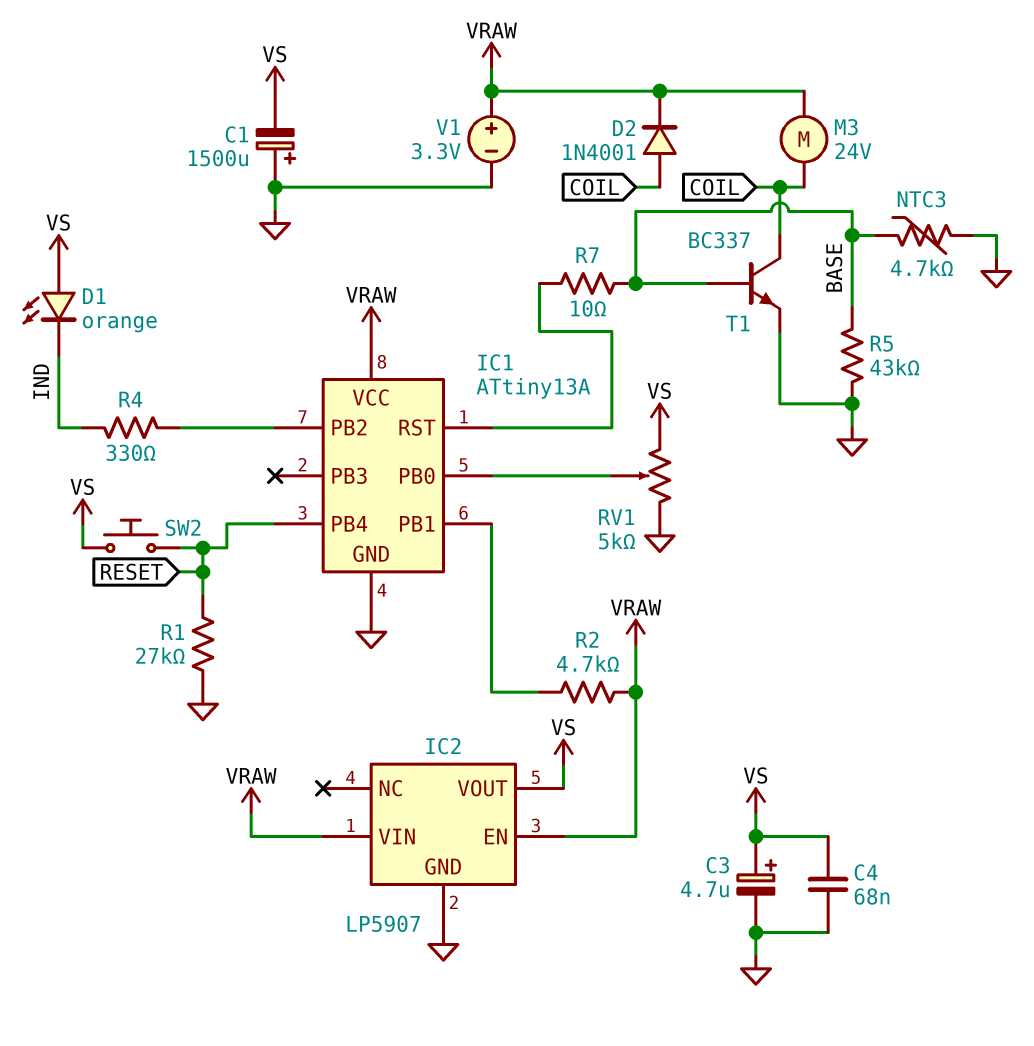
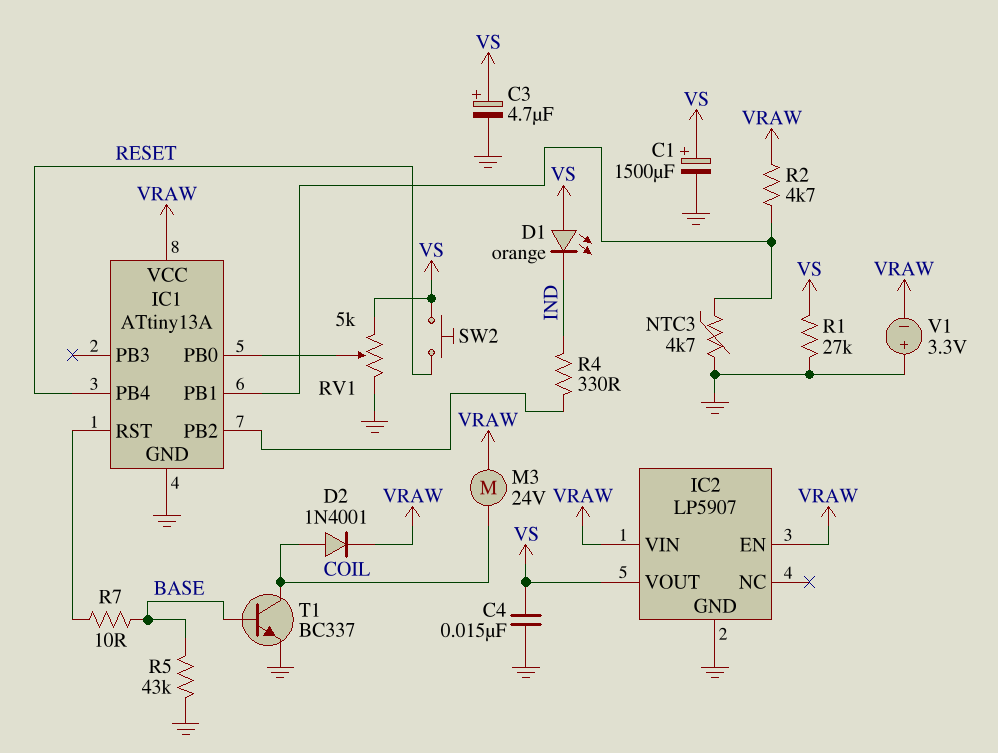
C1: 1500uF (plus GND, minus VS) -> 1500uF (plus VS, minus GND)
C4: 68nF (GND, VS) -> 15nF (GND, VS)
NTC3: 4.7k (BASE, GND) -> 4.7k (GND, IC1/PB1)
R1: 27k (GND, RESET) -> 27k (GND, VS)
V1: 3.3V (plus VRAW, minus GND) -> 3.3V (plus GND, minus VRAW)

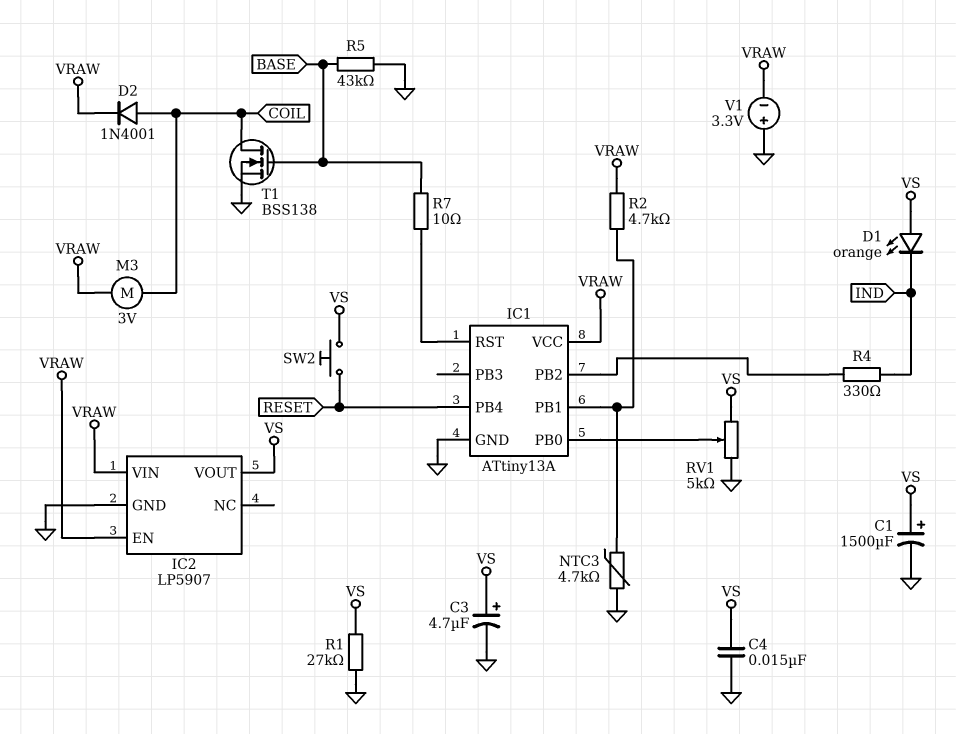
M3: motor 24V (COIL, VRAW) -> motor 3V (COIL, VRAW)
T1: NPN BC337 (B BASE, C COIL, E GND) -> NMOS BSS138 (G BASE, D COIL, S GND)

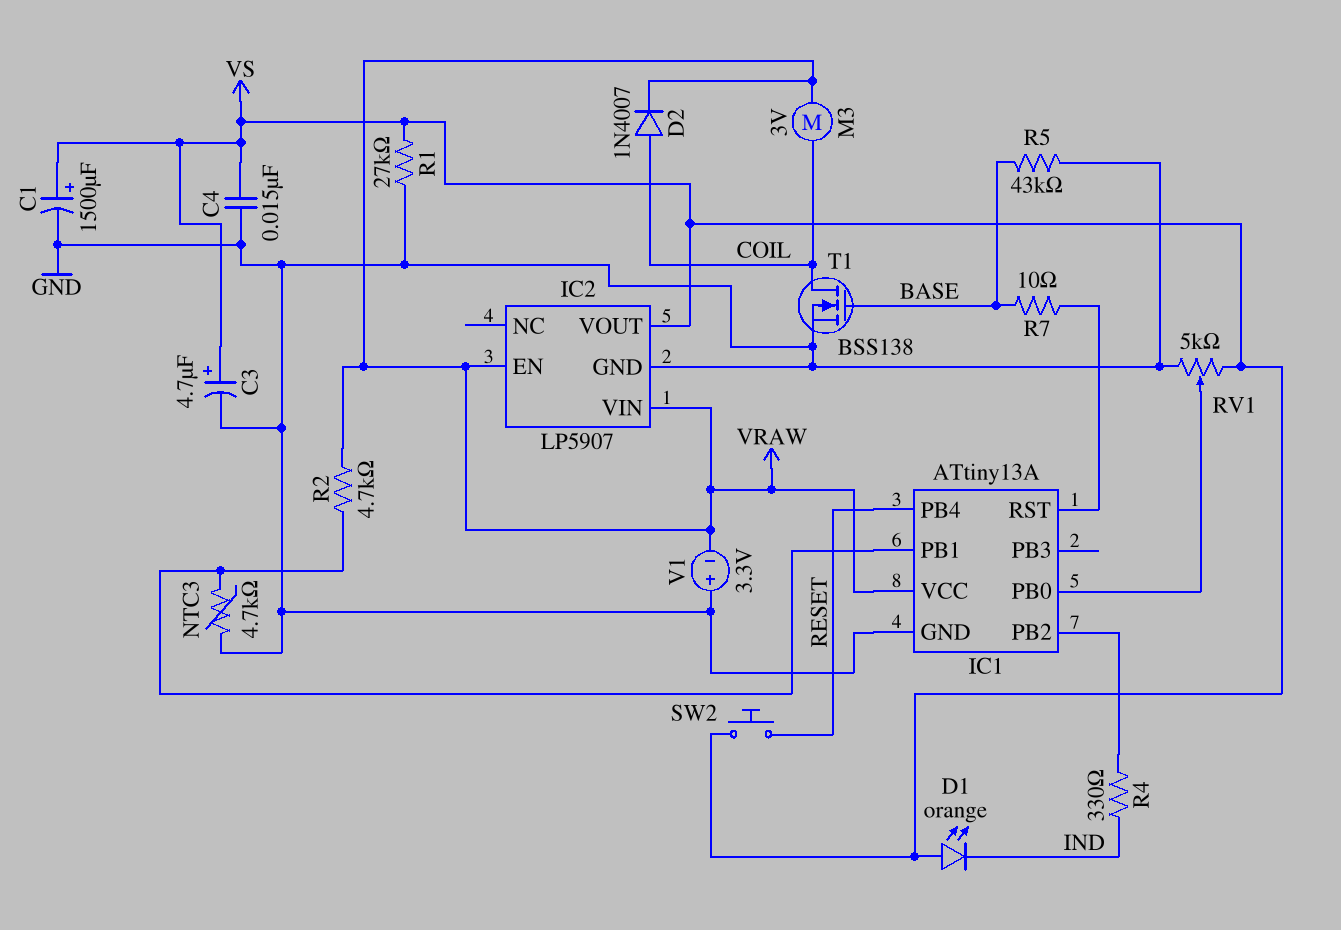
D2: diode 1N4001 (A COIL, K VRAW) -> diode 1N4007 (A COIL, K VRAW)

